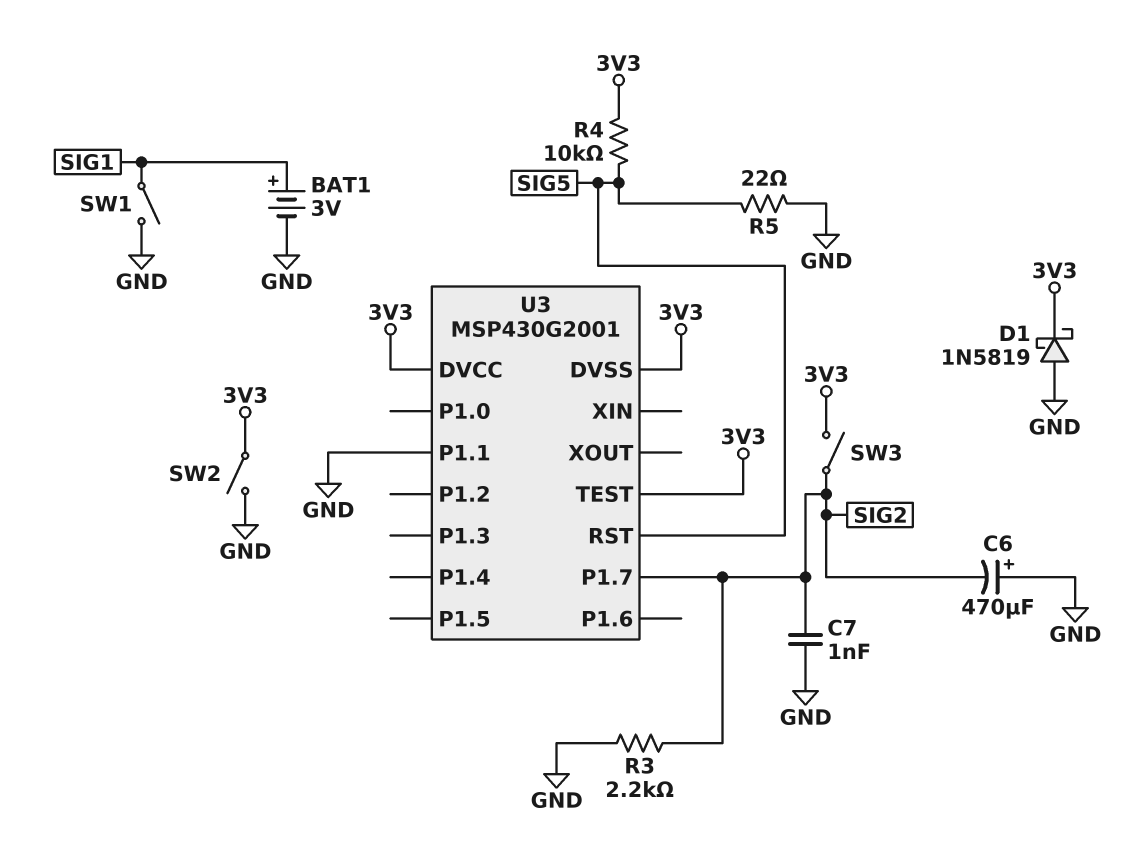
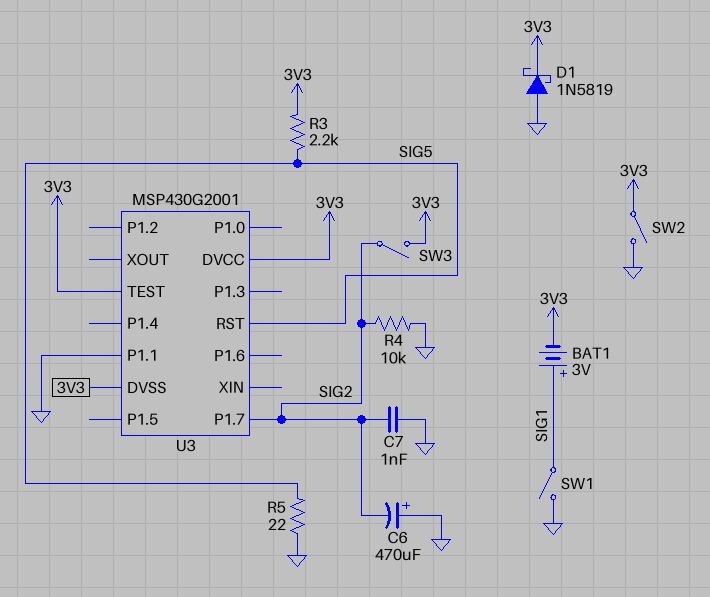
BAT1: 3V (plus SIG1, minus GND) -> 3V (plus SIG1, minus 3V3)
R3: 2.2k (GND, SIG2) -> 2.2k (3V3, SIG5)
R4: 10k (3V3, SIG5) -> 10k (GND, SIG2)

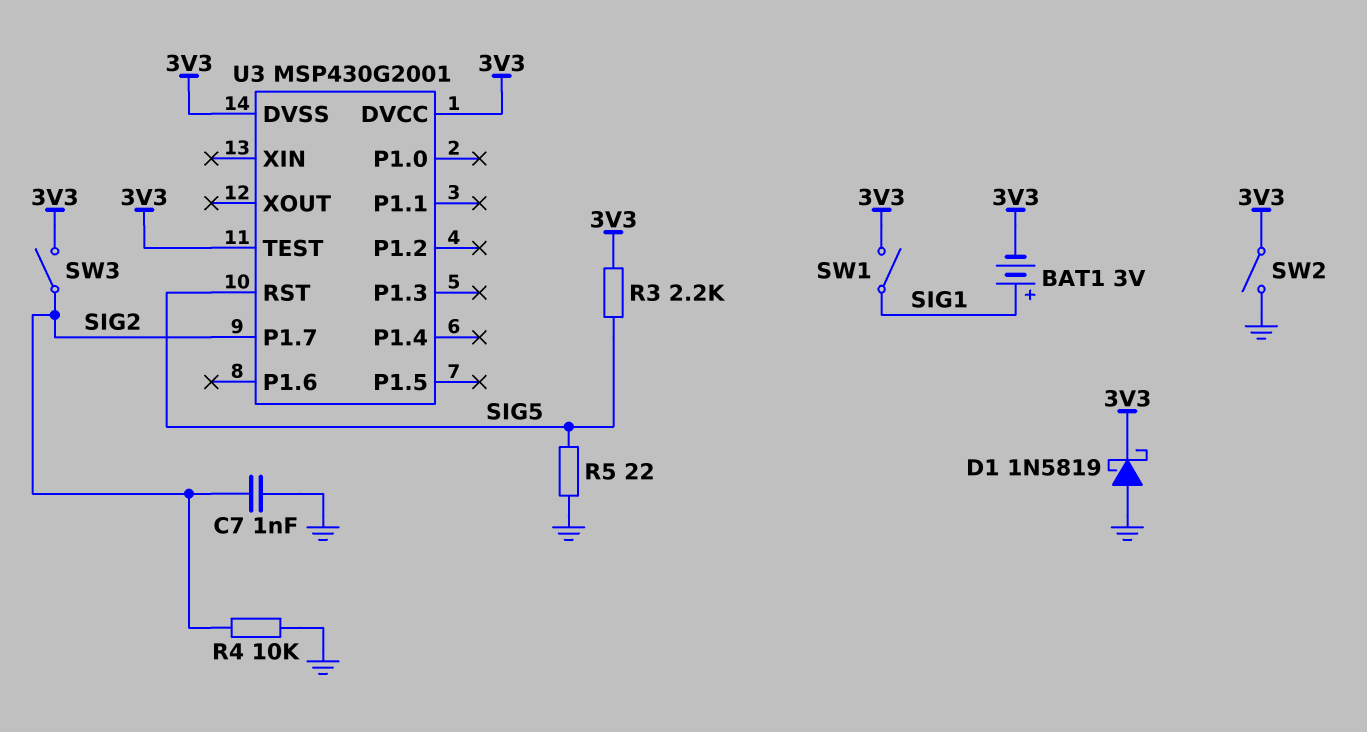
C6: 470uF (plus GND, minus SIG2) -> none
SW1: switch (GND, SIG1) -> switch (3V3, SIG1)
U3 pin P1.1: GND -> none

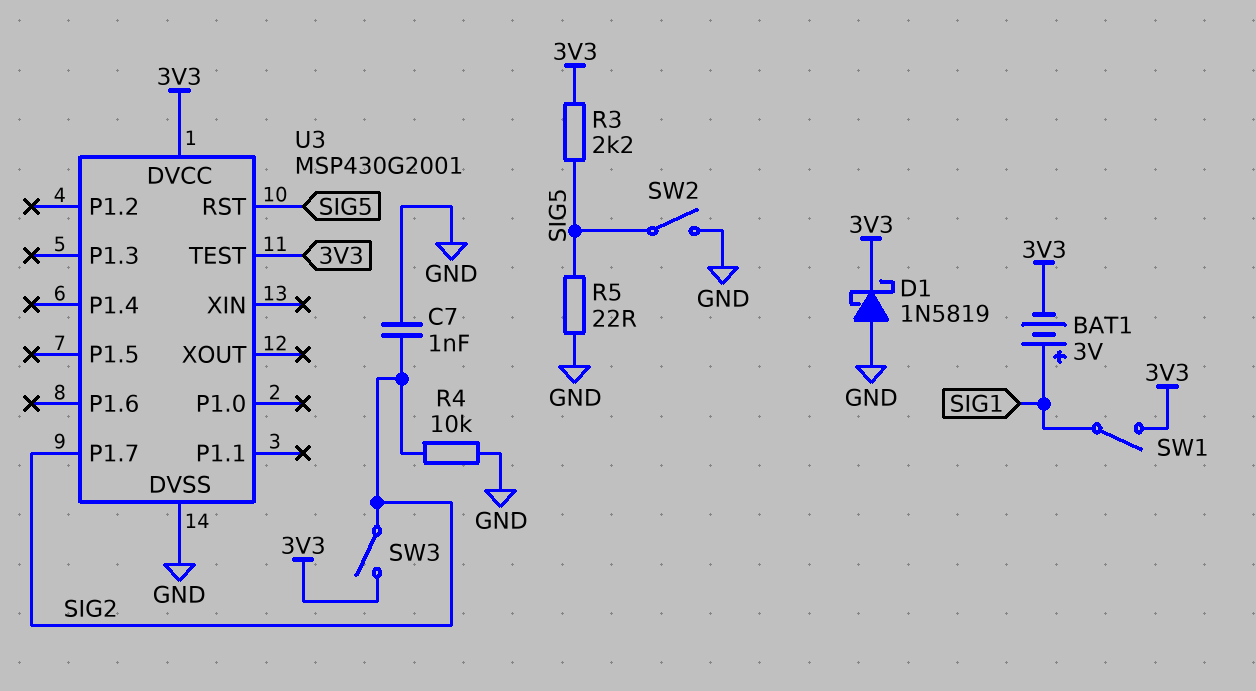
SW2: switch (3V3, GND) -> switch (GND, SIG5)
U3 pin DVSS: 3V3 -> GND

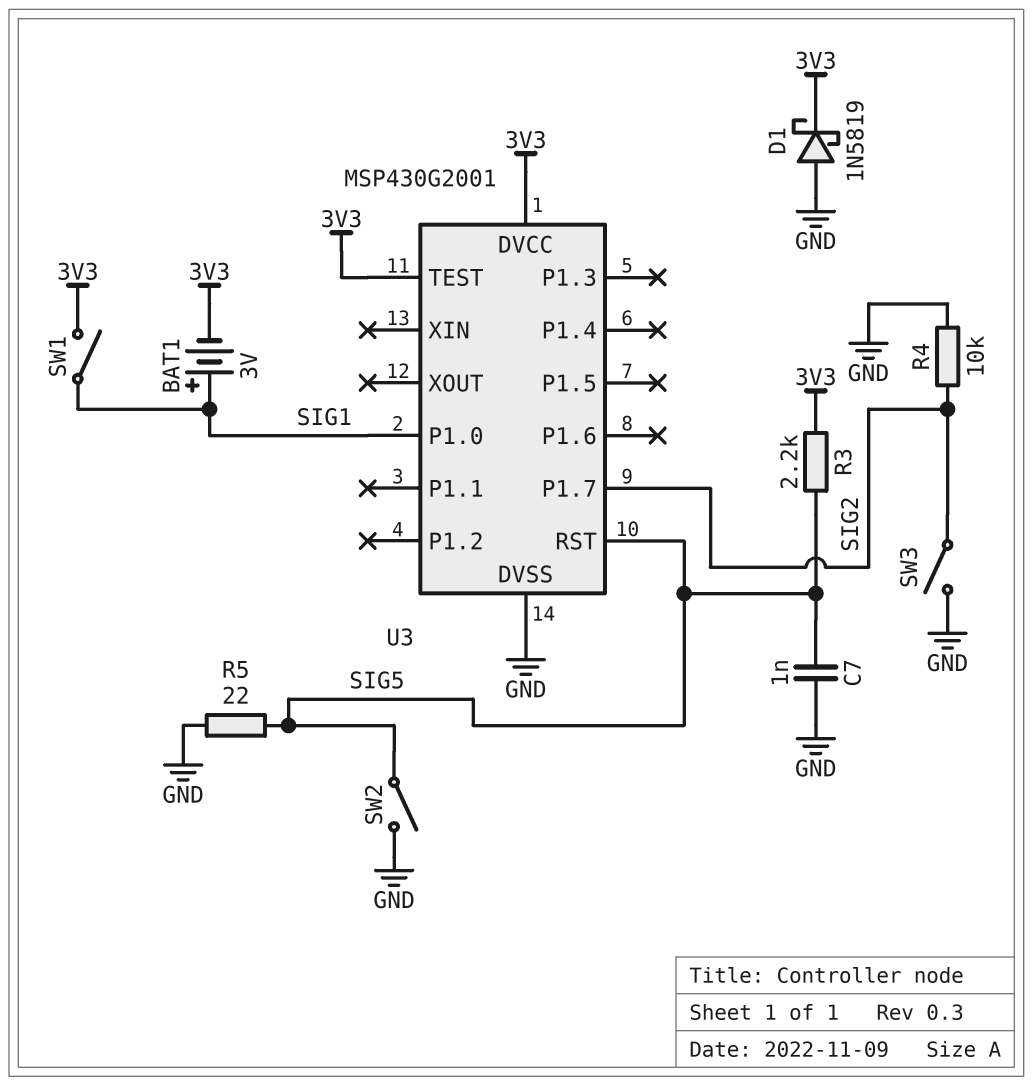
C7: 1nF (GND, SIG2) -> 1nF (GND, SIG5)
SW3: switch (3V3, SIG2) -> switch (GND, SIG2)
U3 pin P1.0: none -> SIG1

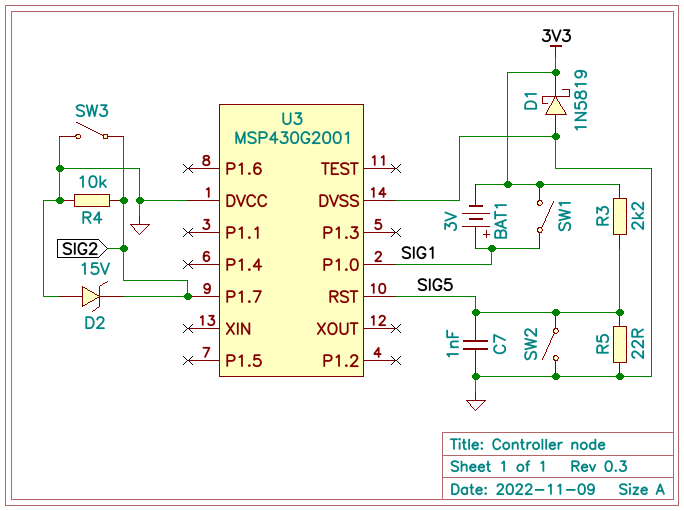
D2: none -> zener 15V (A GND, K SIG2)
U3 pin DVCC: 3V3 -> GND
U3 pin TEST: 3V3 -> none

